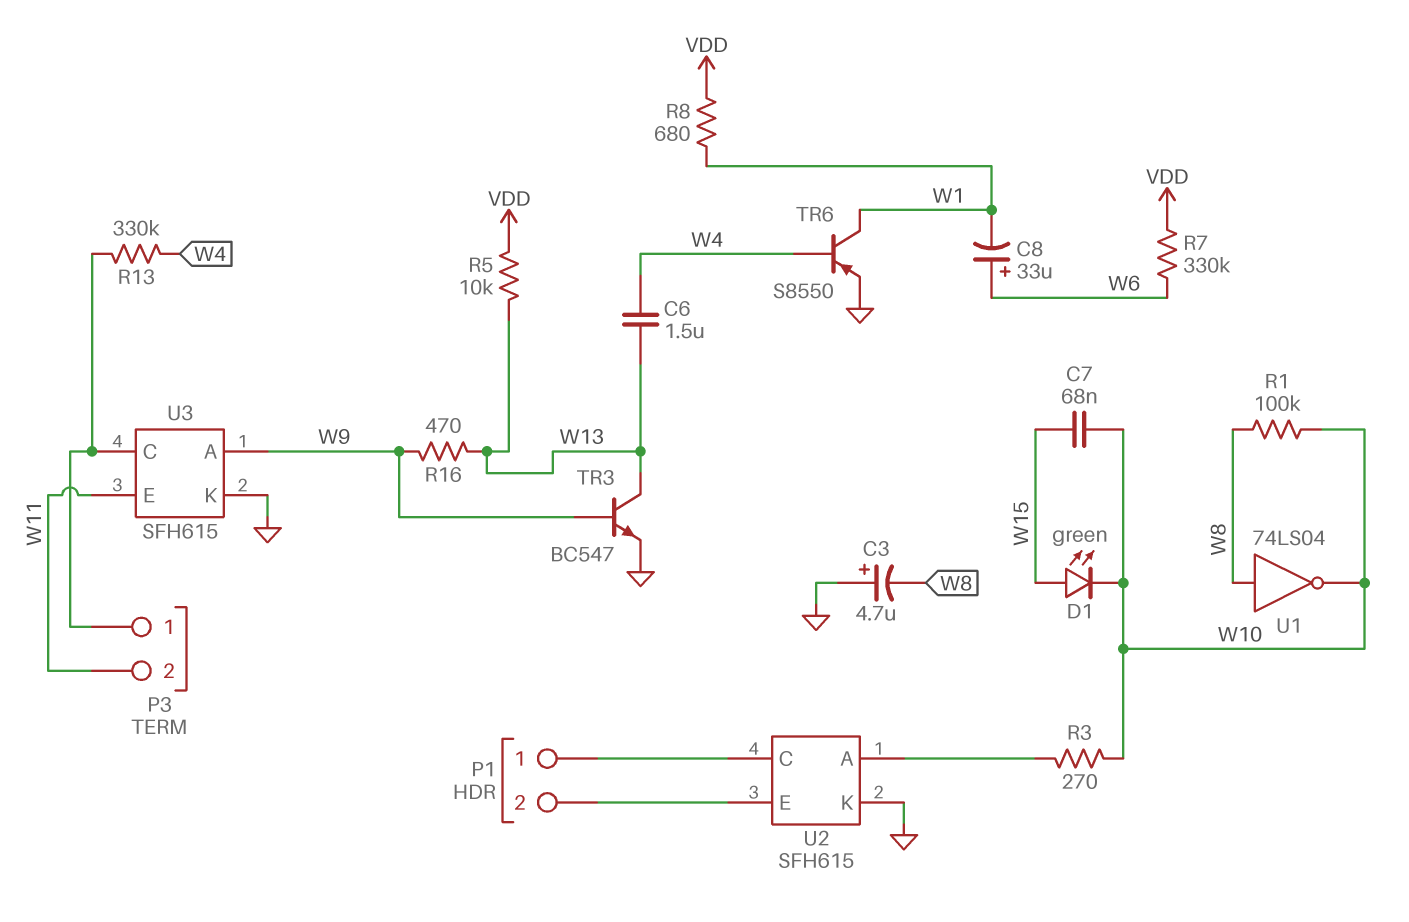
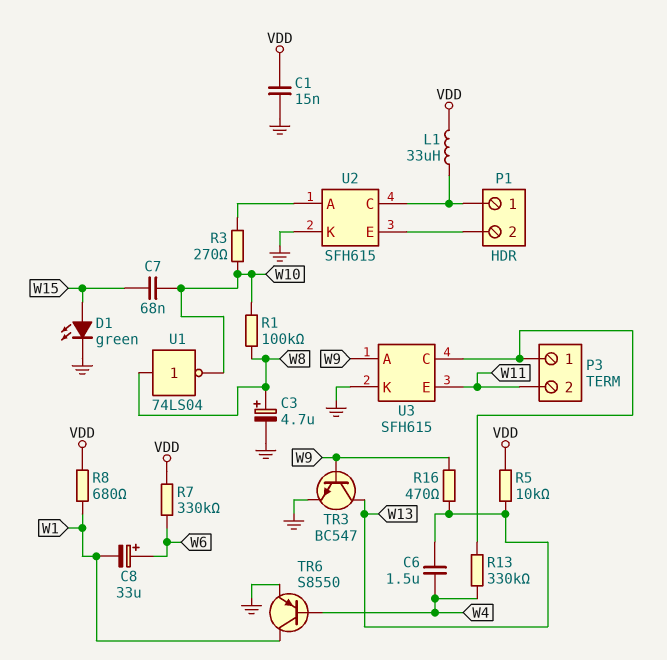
C1: none -> 15nF (GND, VDD)
C3: 4.7uF (plus GND, minus W8) -> 4.7uF (plus W8, minus GND)
D1: LED green (A W15, K W10) -> LED green (A W15, K GND)
L1: none -> 33uH (P1/1, VDD)

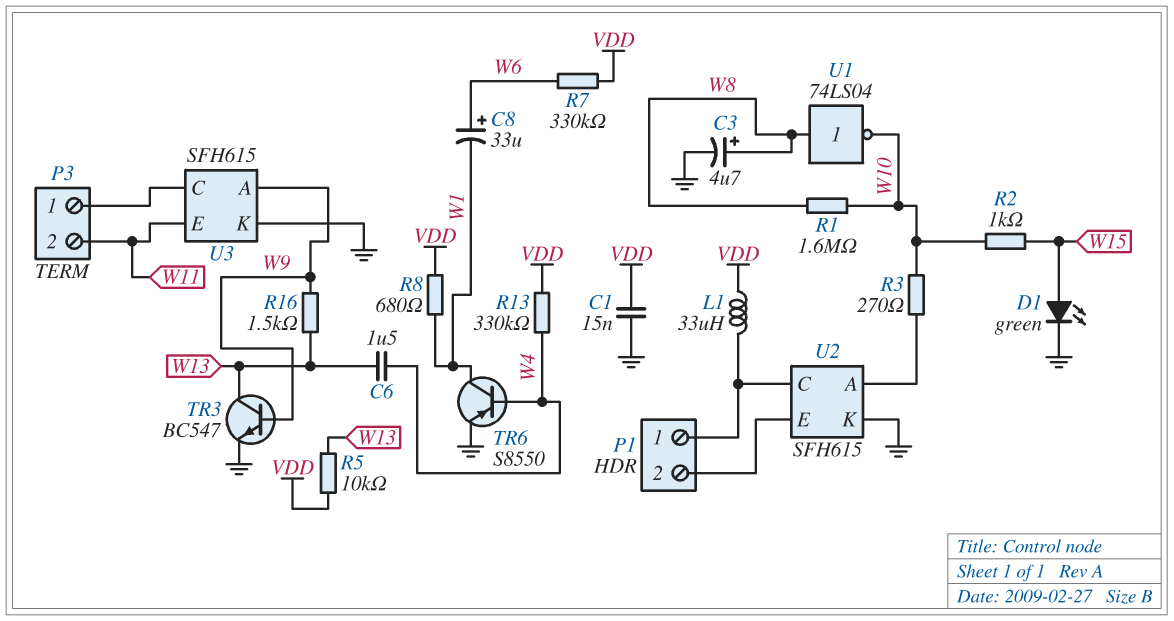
C7: 68nF (W10, W15) -> none
R1: 100k (W8, W10) -> 1.6M (W8, W10)
R2: none -> 1k (W10, W15)
R13: 330k (P3/1, W4) -> 330k (VDD, W4)
R16: 470 (W9, W13) -> 1.5k (W9, W13)

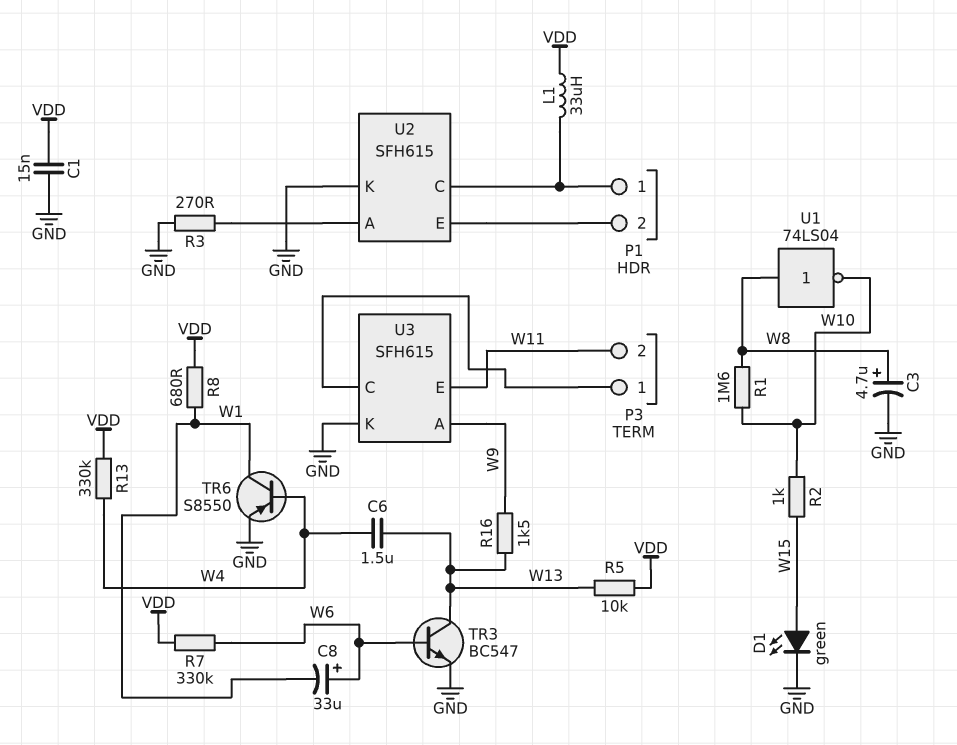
R3: 270 (U2/A, W10) -> 270 (GND, U2/A)
TR3: NPN BC547 (B W9, C W13, E GND) -> NPN BC547 (B W6, C W13, E GND)

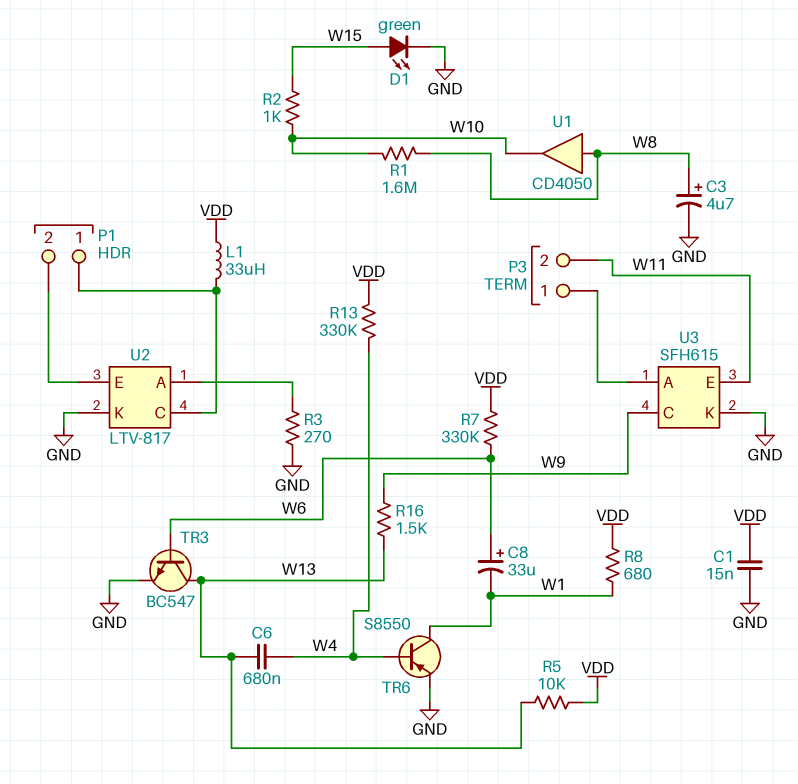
C6: 1.5uF (W4, W13) -> 680nF (W4, W13)
U1: NOT 74LS04 (in W8, out W10) -> buffer CD4050 (in W8, out W10)
U2: SFH615 -> LTV-817
U3 pin A: W9 -> P3/1
U3 pin C: P3/1 -> W9

